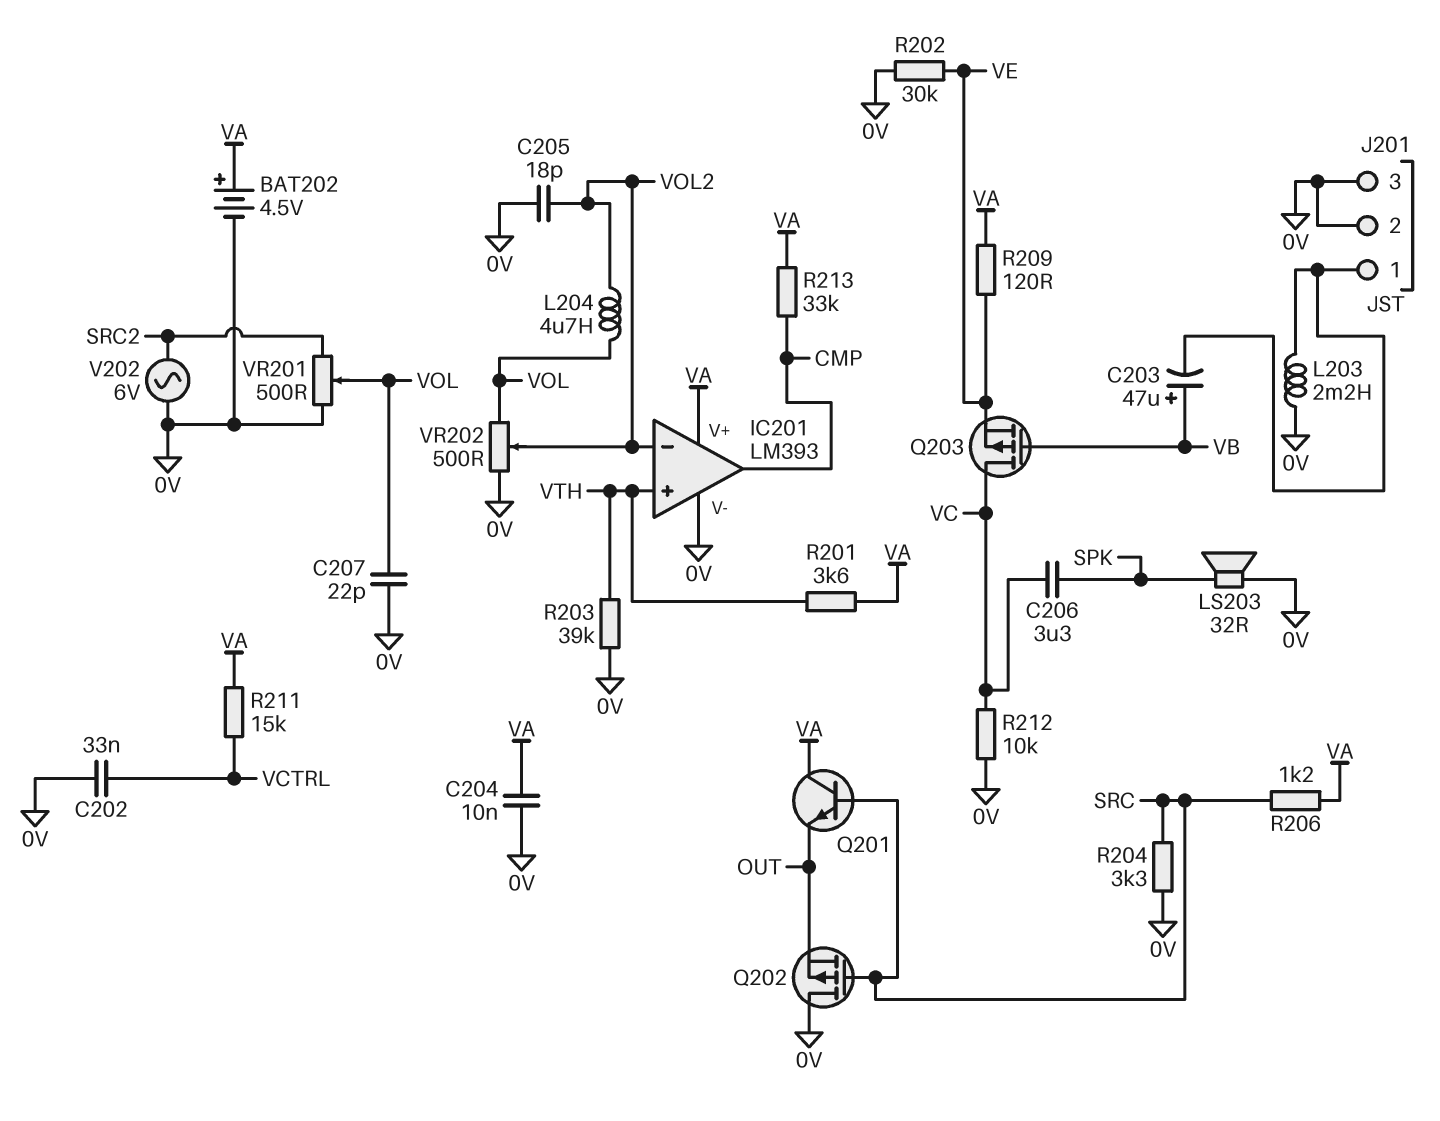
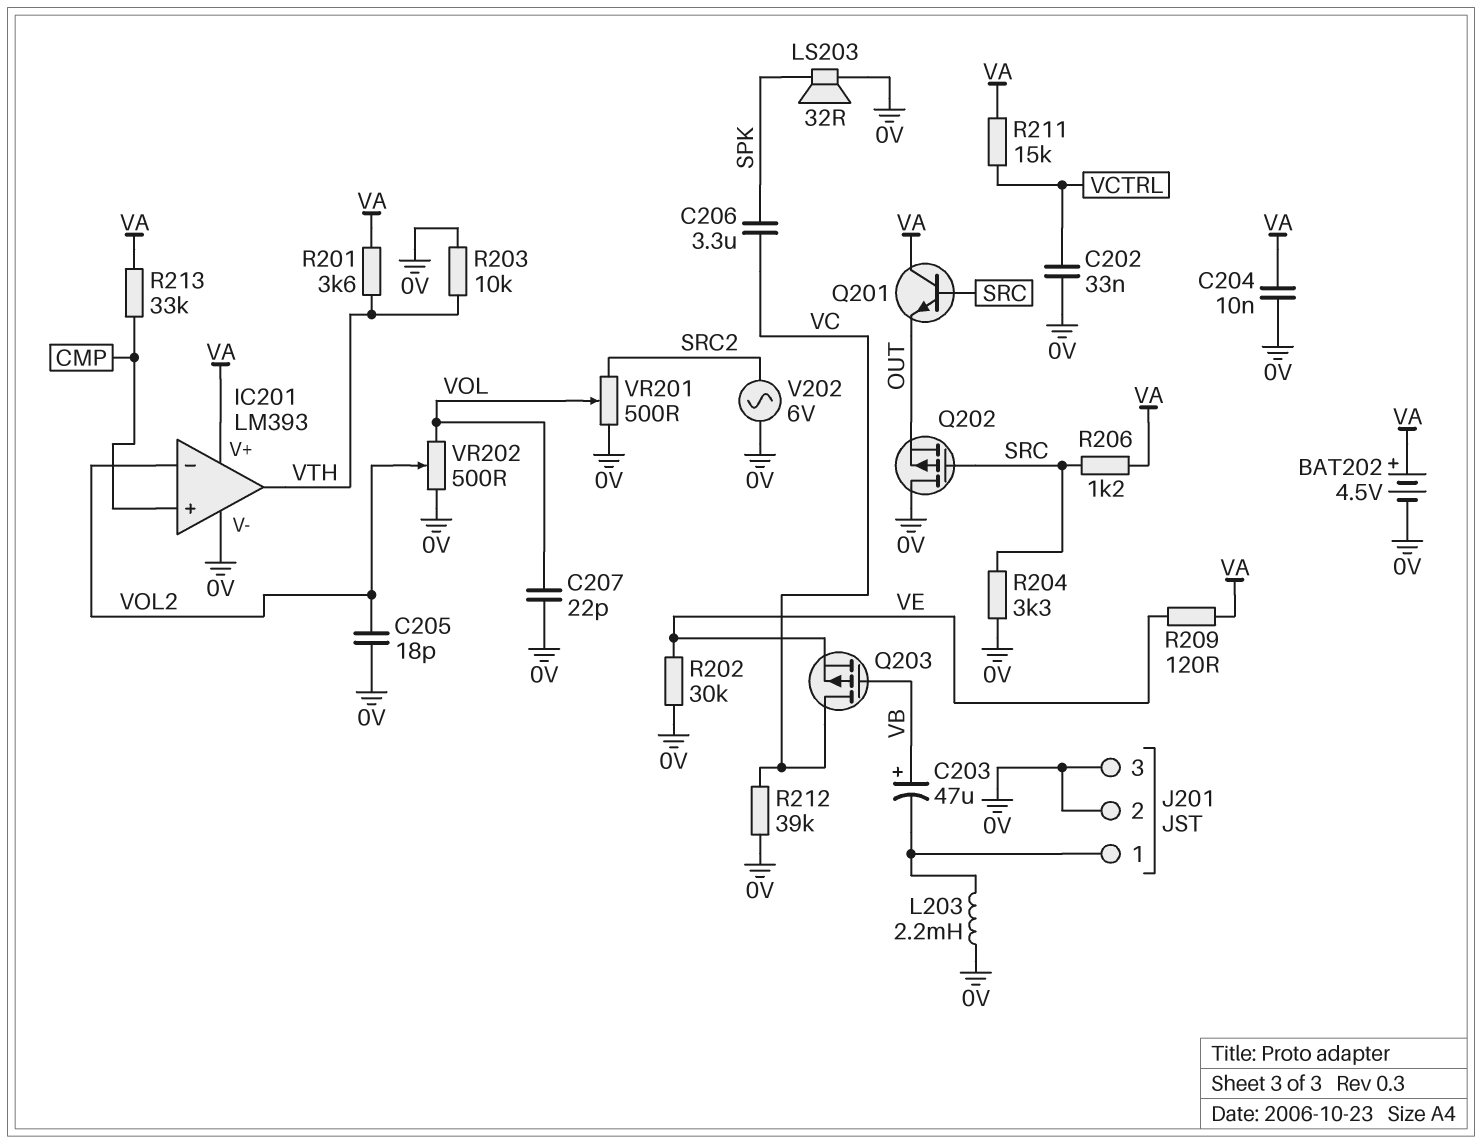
IC201 pin in+: VTH -> CMP
IC201 pin out: CMP -> VTH
L204: 4.7uH (VOL, VOL2) -> none
R203: 39k (0V, VTH) -> 10k (0V, VTH)
R212: 10k (0V, VC) -> 39k (0V, VC)

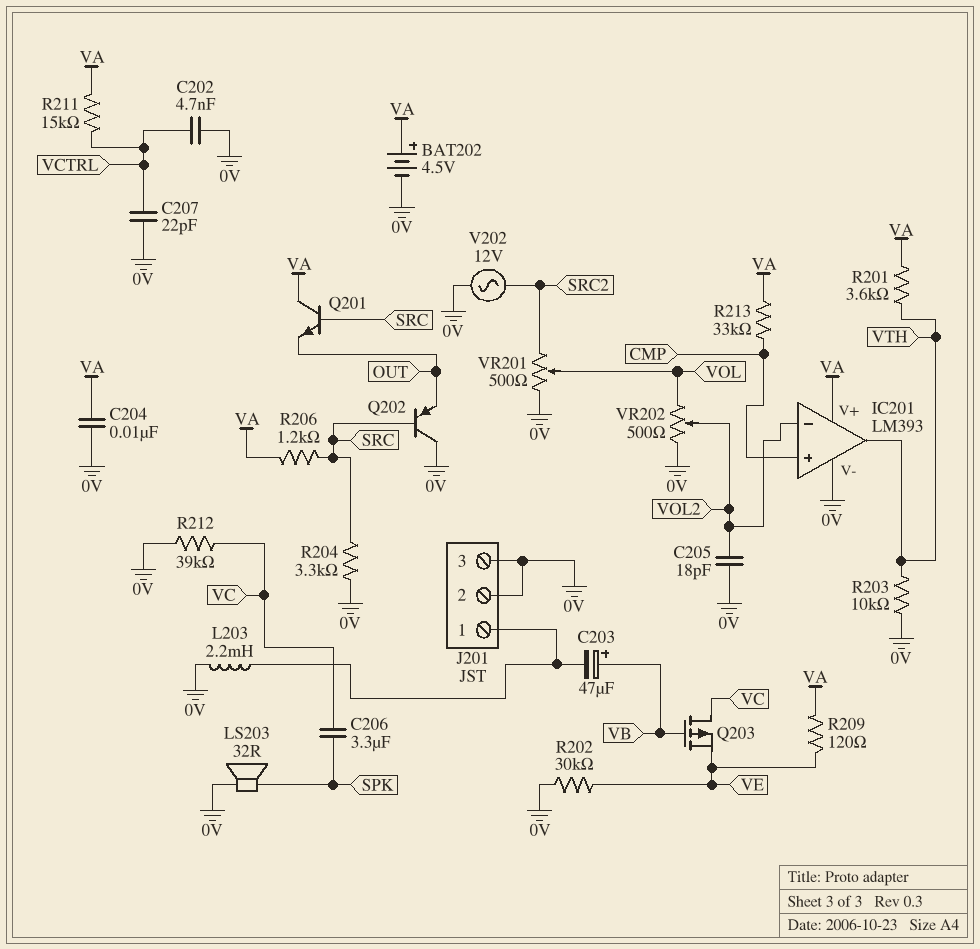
C202: 33nF (0V, VCTRL) -> 4.7nF (0V, VCTRL)
C207: 22pF (0V, VOL) -> 22pF (0V, VCTRL)
Q202: PMOS (G SRC, D 0V, S OUT) -> PNP (B SRC, C 0V, E OUT)
V202: AC 6V (0V, SRC2) -> AC 12V (0V, SRC2)

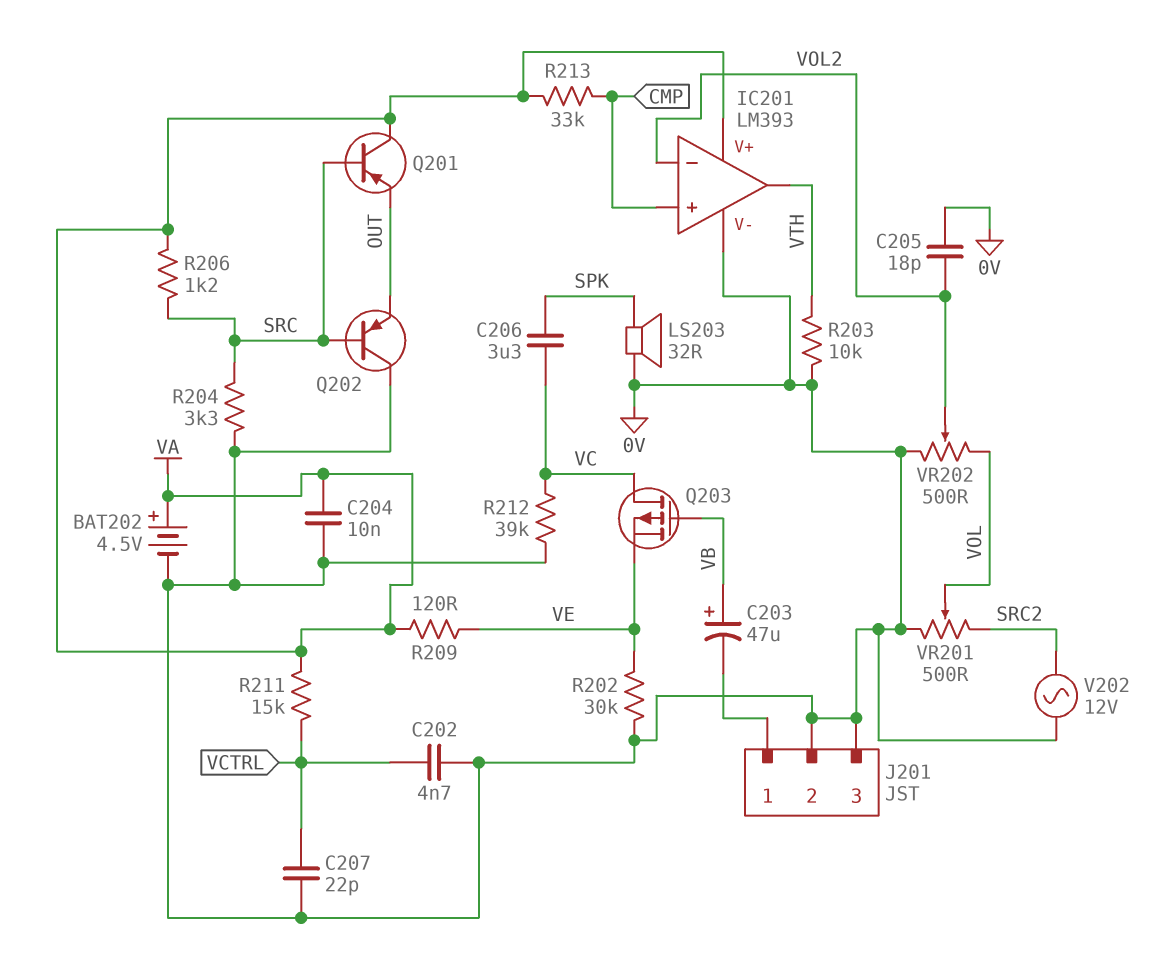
L203: 2.2mH (0V, J201/1) -> none
Q201: NPN (B SRC, C VA, E OUT) -> PNP (B SRC, C VA, E OUT)
R201: 3.6k (VA, VTH) -> none

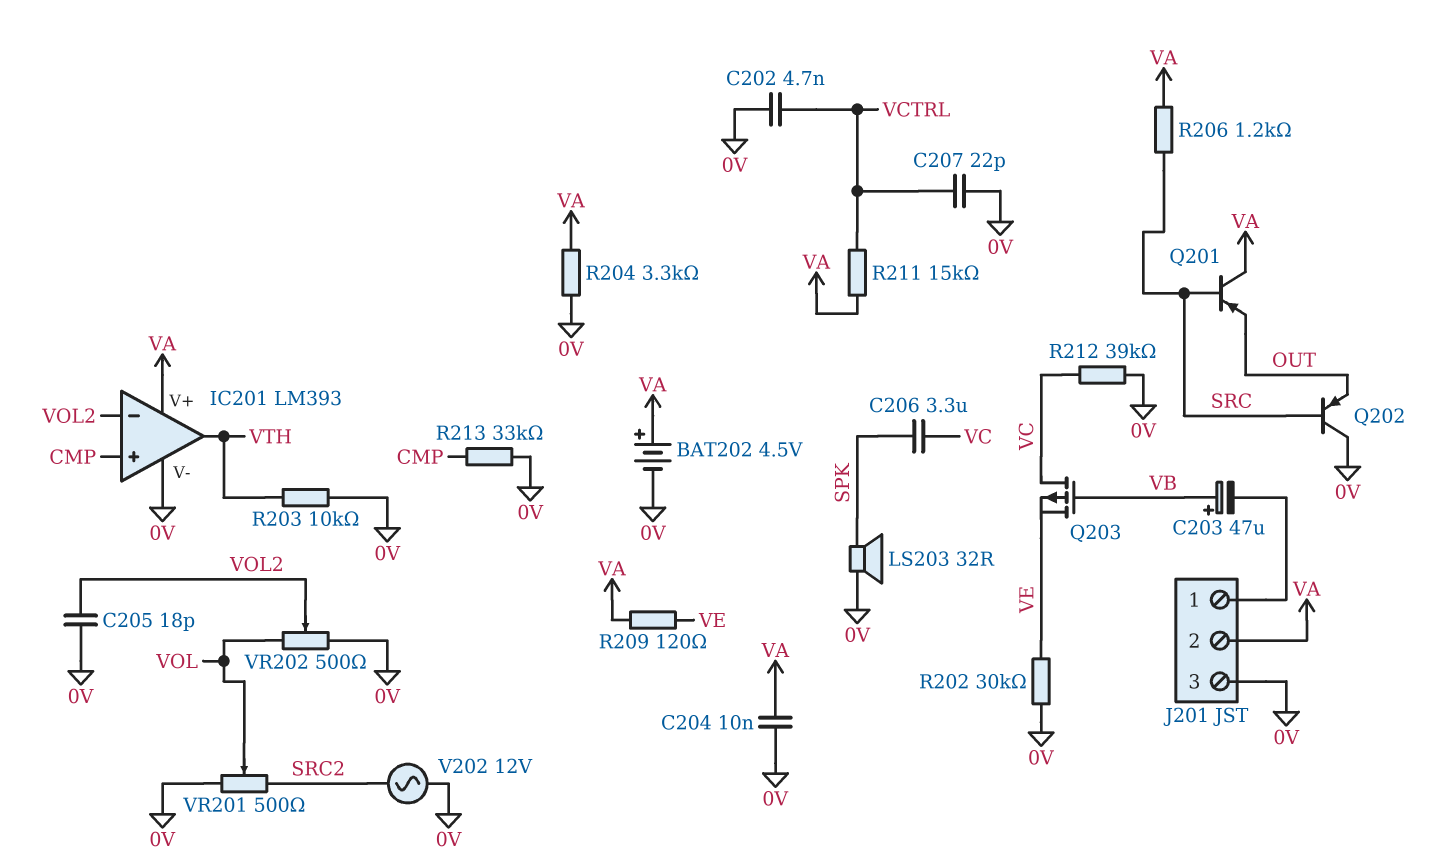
J201 pin 2: 0V -> VA
R204: 3.3k (0V, SRC) -> 3.3k (0V, VA)
R213: 33k (CMP, VA) -> 33k (0V, CMP)

